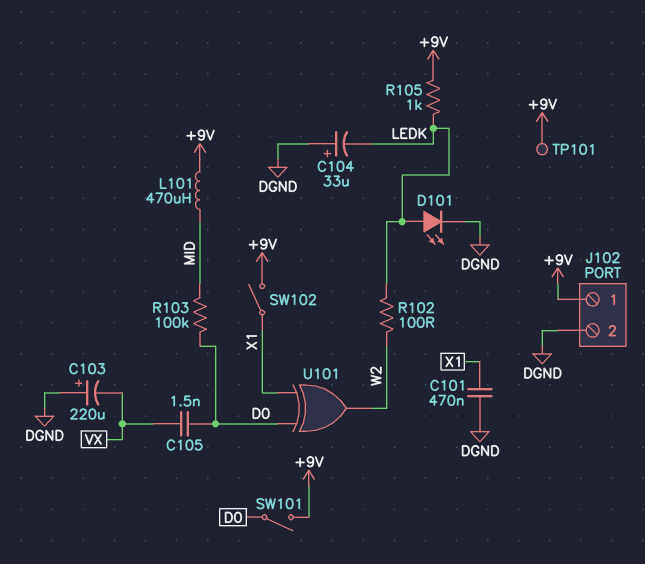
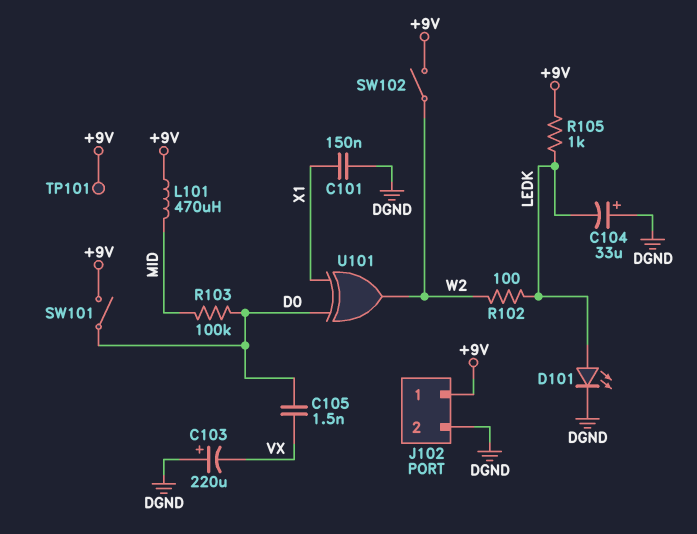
C101: 470nF (DGND, X1) -> 150nF (DGND, X1)
SW102: switch (+9V, X1) -> switch (+9V, W2)

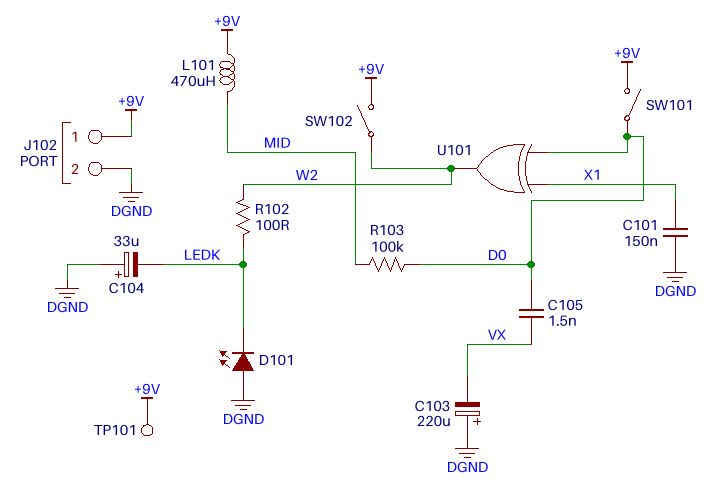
D101: LED (A LEDK, K DGND) -> LED (A DGND, K LEDK)
R105: 1k (+9V, LEDK) -> none

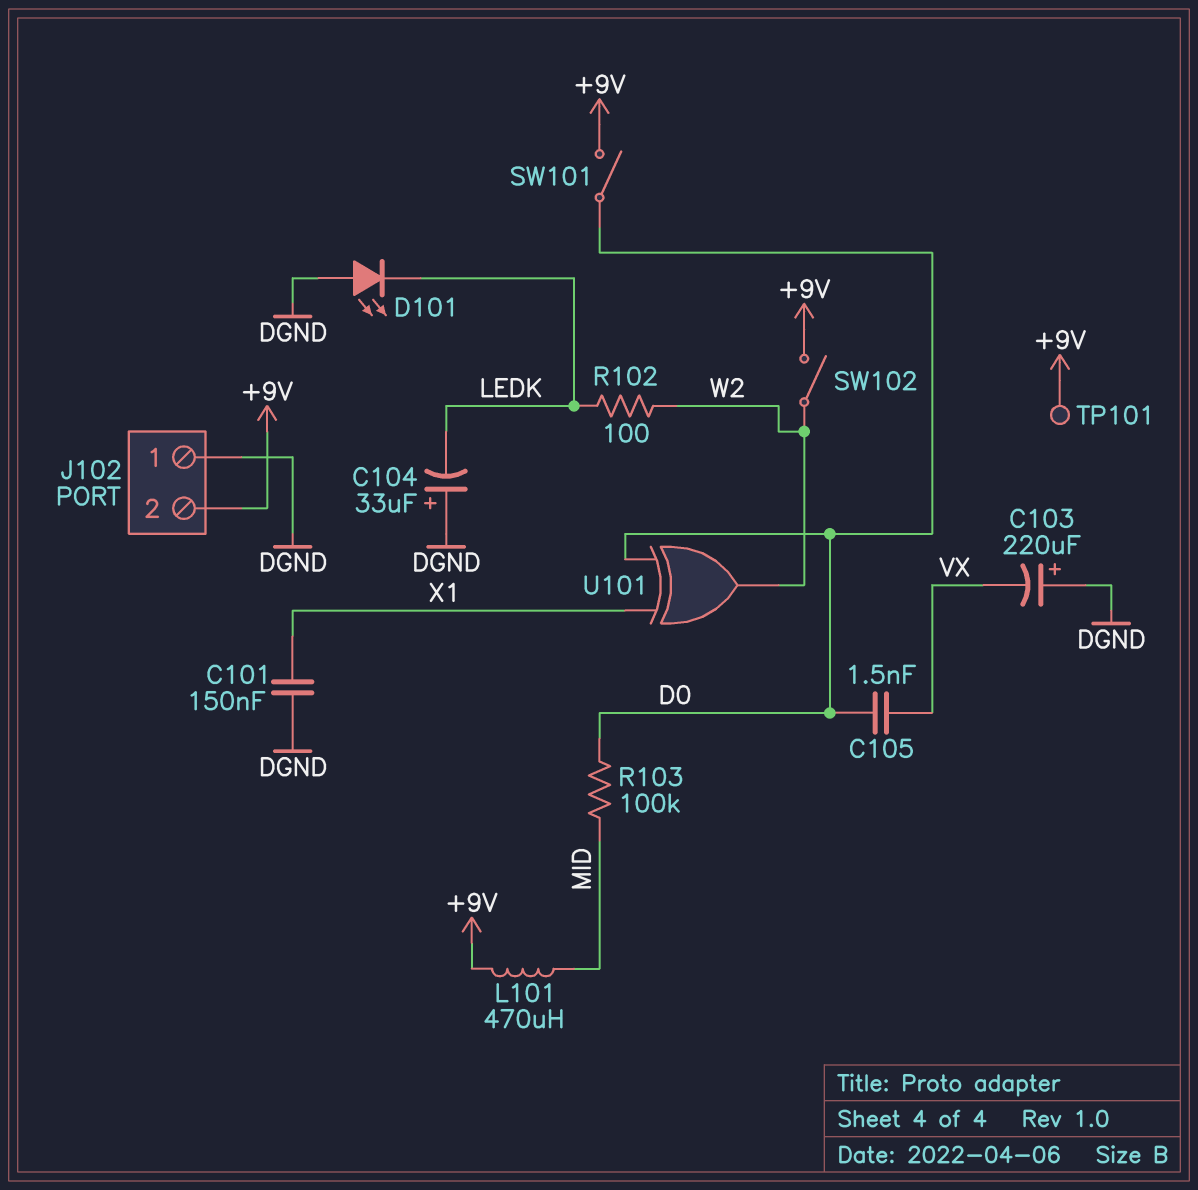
J102 pin 1: +9V -> DGND
J102 pin 2: DGND -> +9V

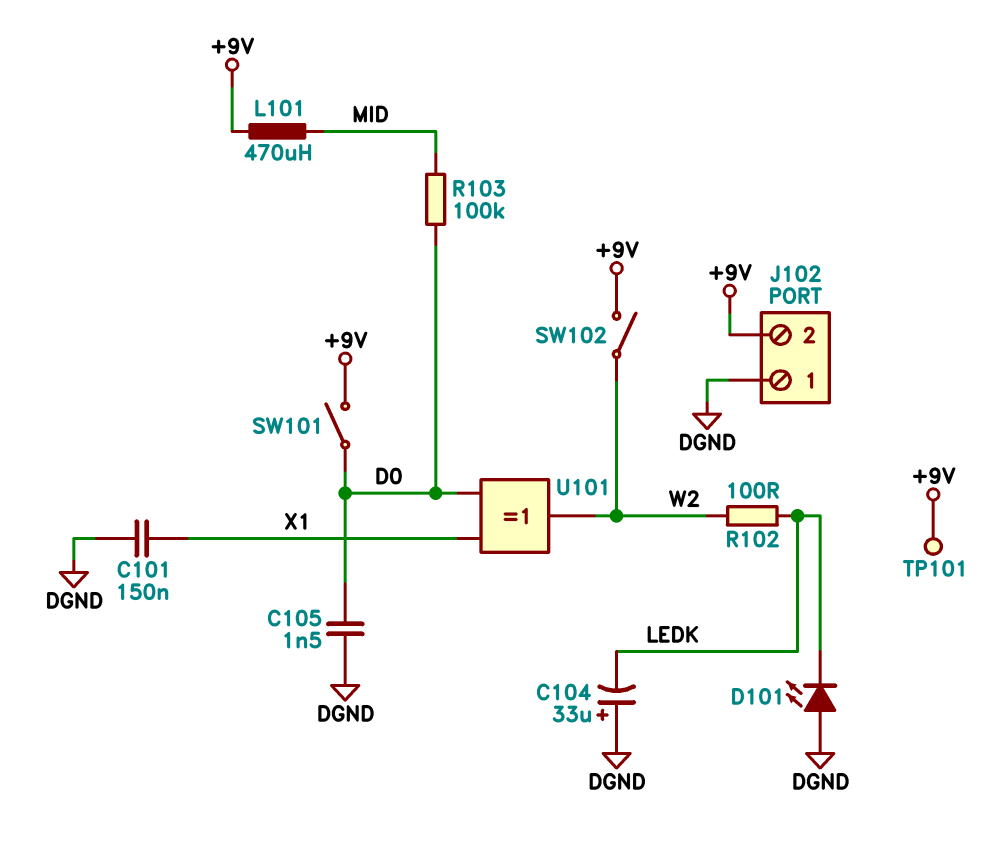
C103: 220uF (plus DGND, minus VX) -> none
C105: 1.5nF (D0, VX) -> 1.5nF (D0, DGND)

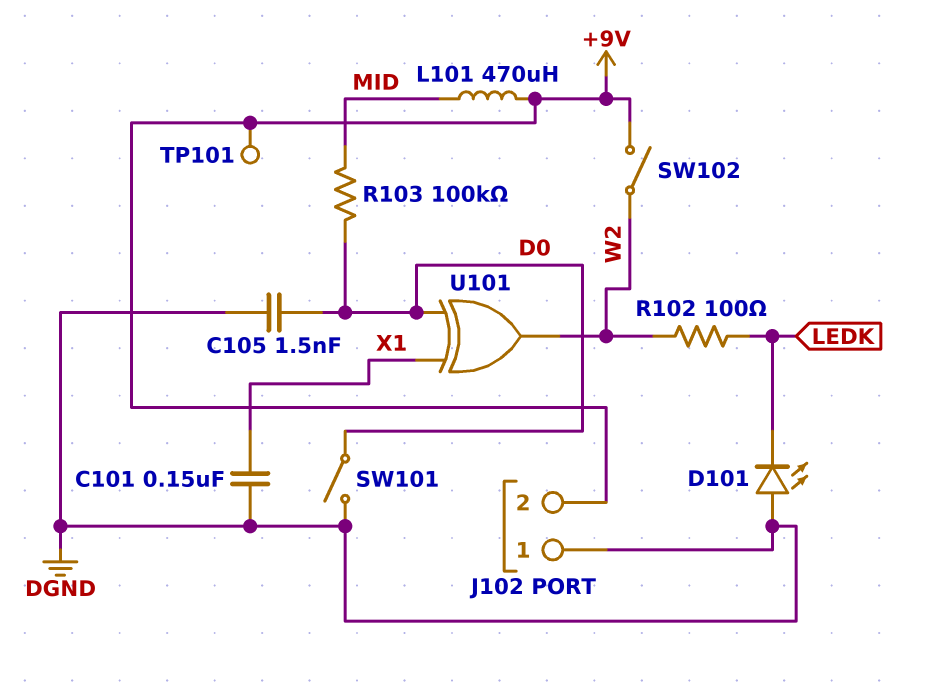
C104: 33uF (plus DGND, minus LEDK) -> none
SW101: switch (+9V, D0) -> switch (D0, DGND)

